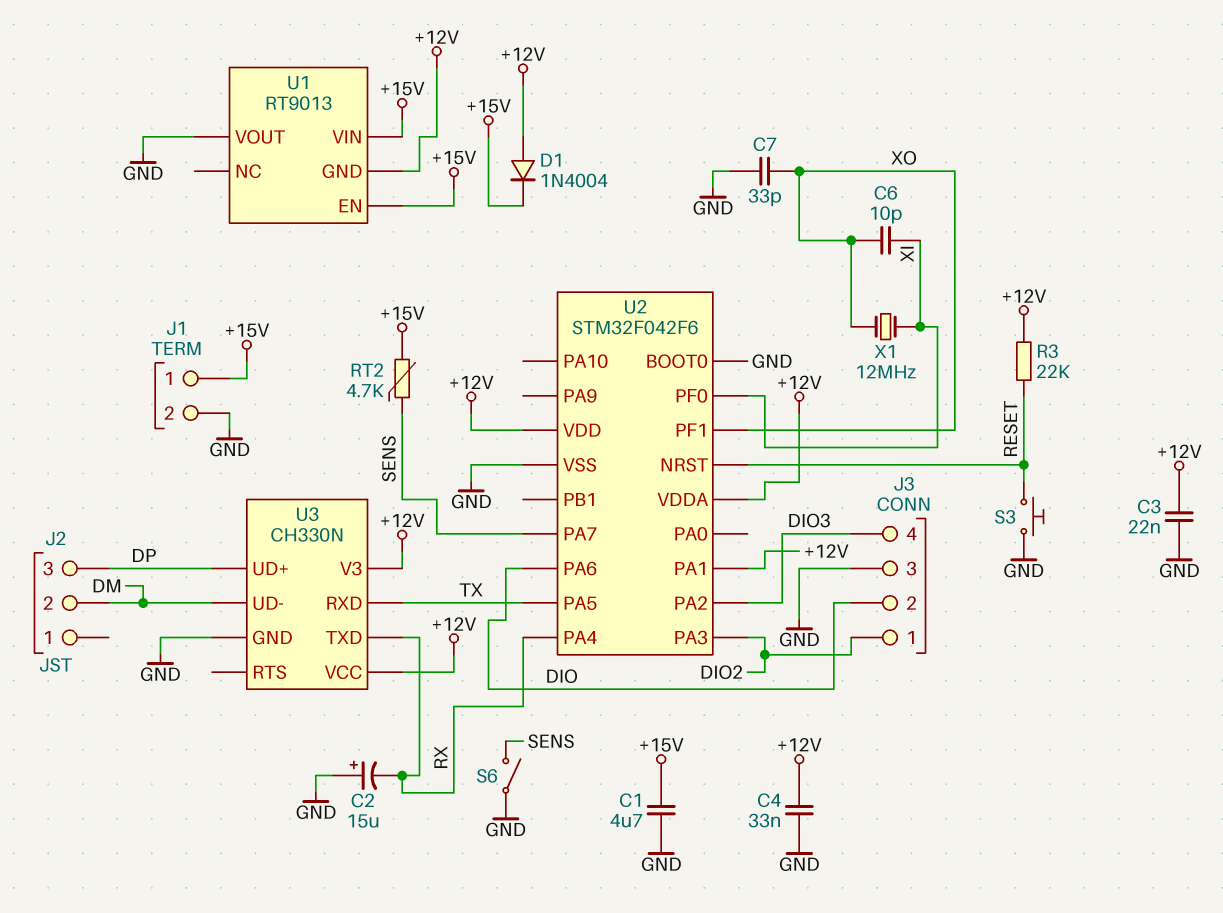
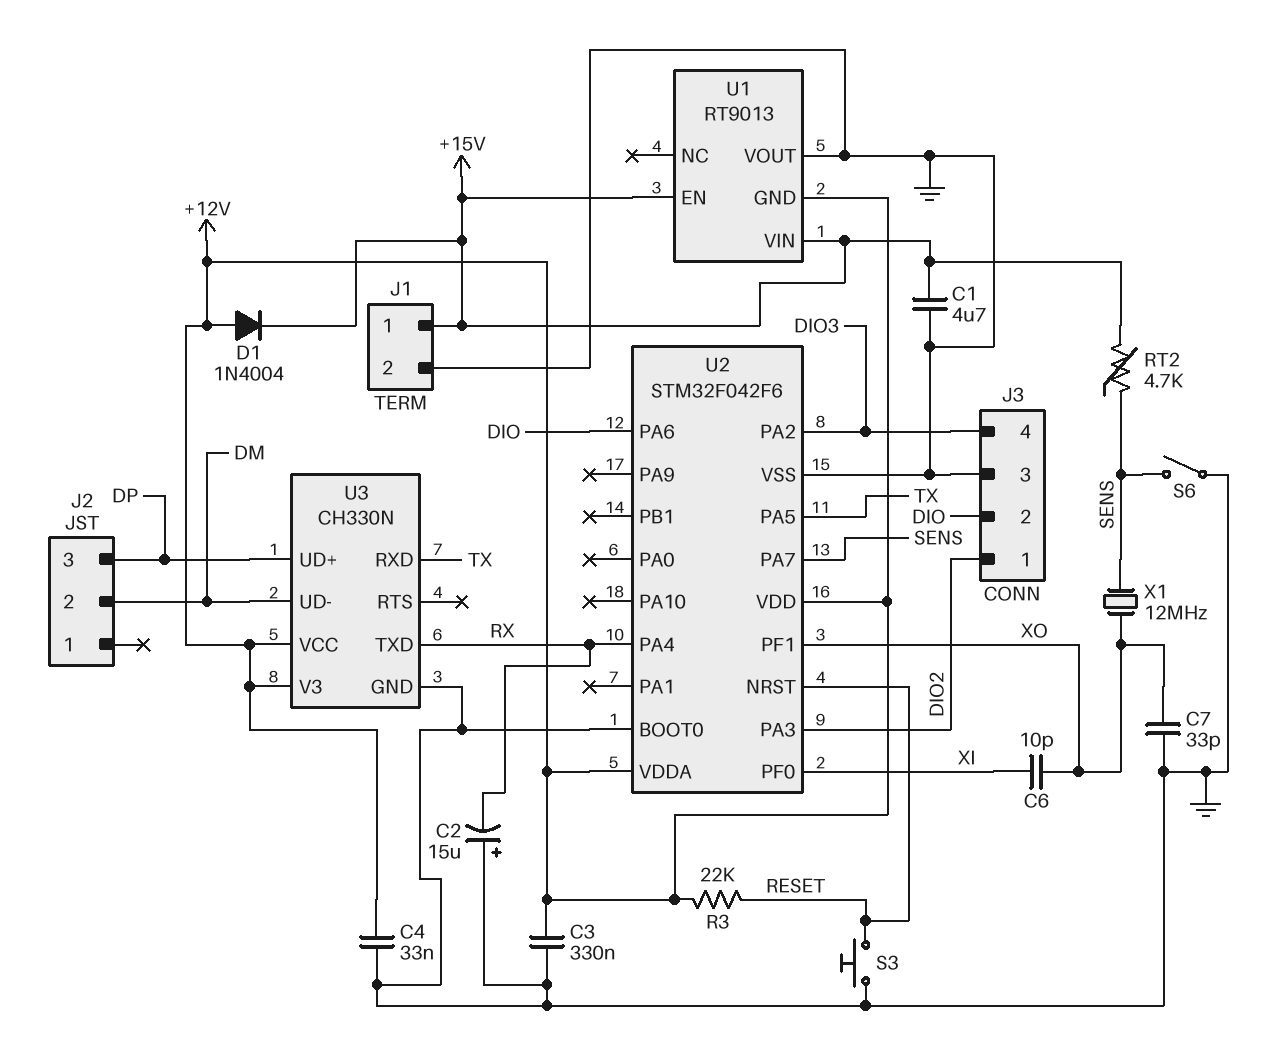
C3: 22nF (+12V, GND) -> 330nF (+12V, GND)
U2 pin PA1: +12V -> none
X1: 12MHz (XI, XO) -> 12MHz (SENS, XO)

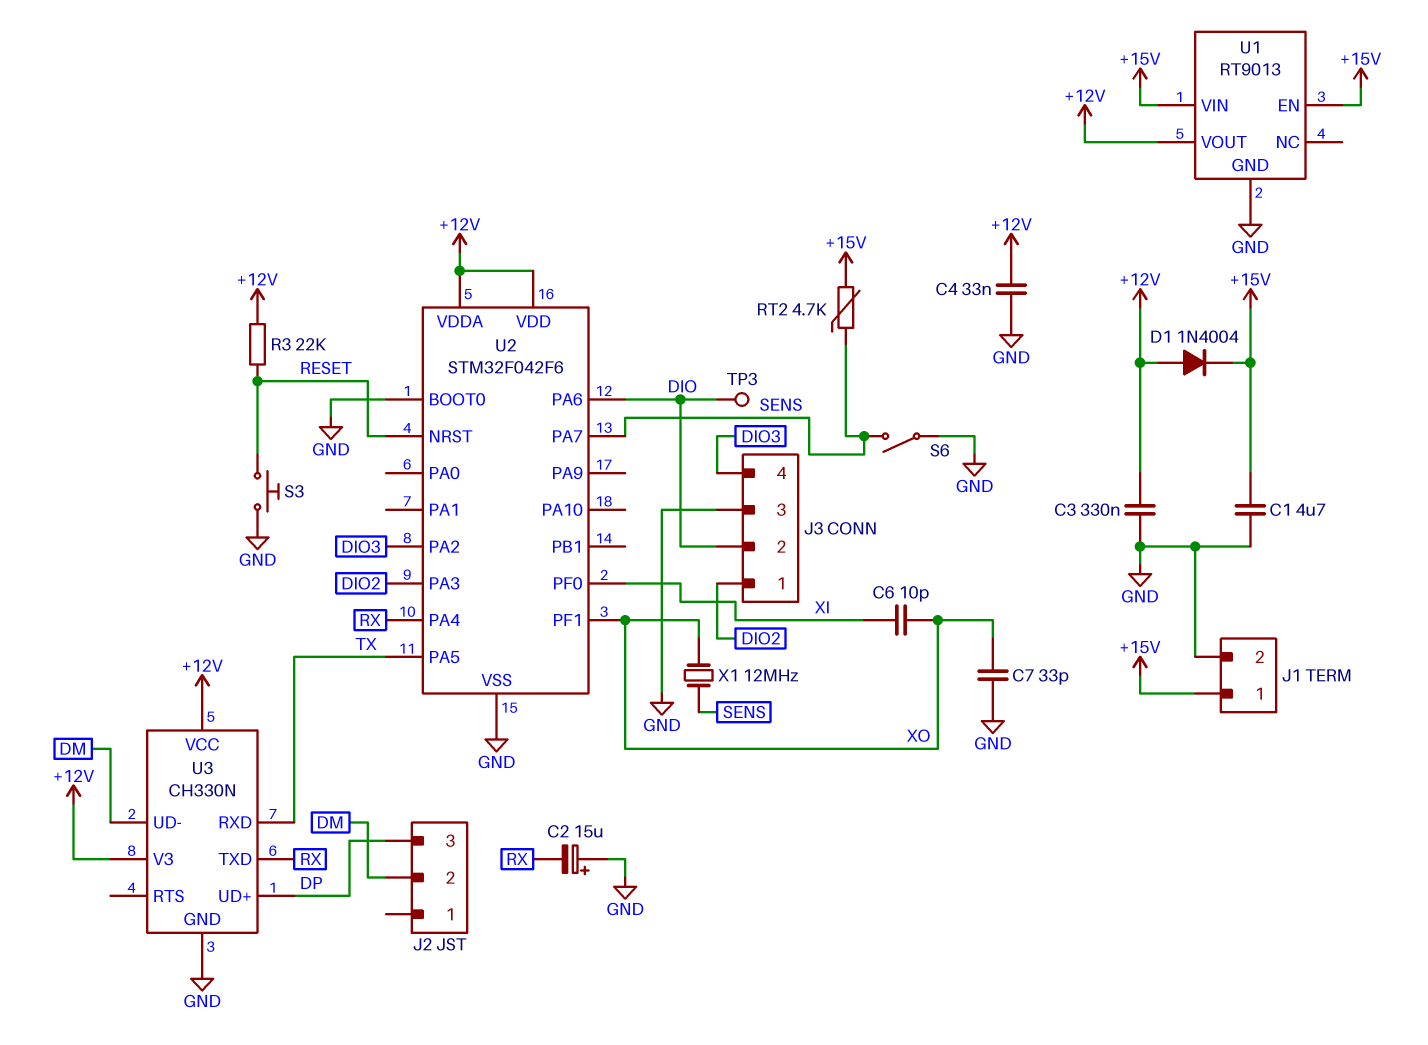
TP3: none -> test point (DIO)
U1 pin GND: +12V -> GND
U1 pin VOUT: GND -> +12V

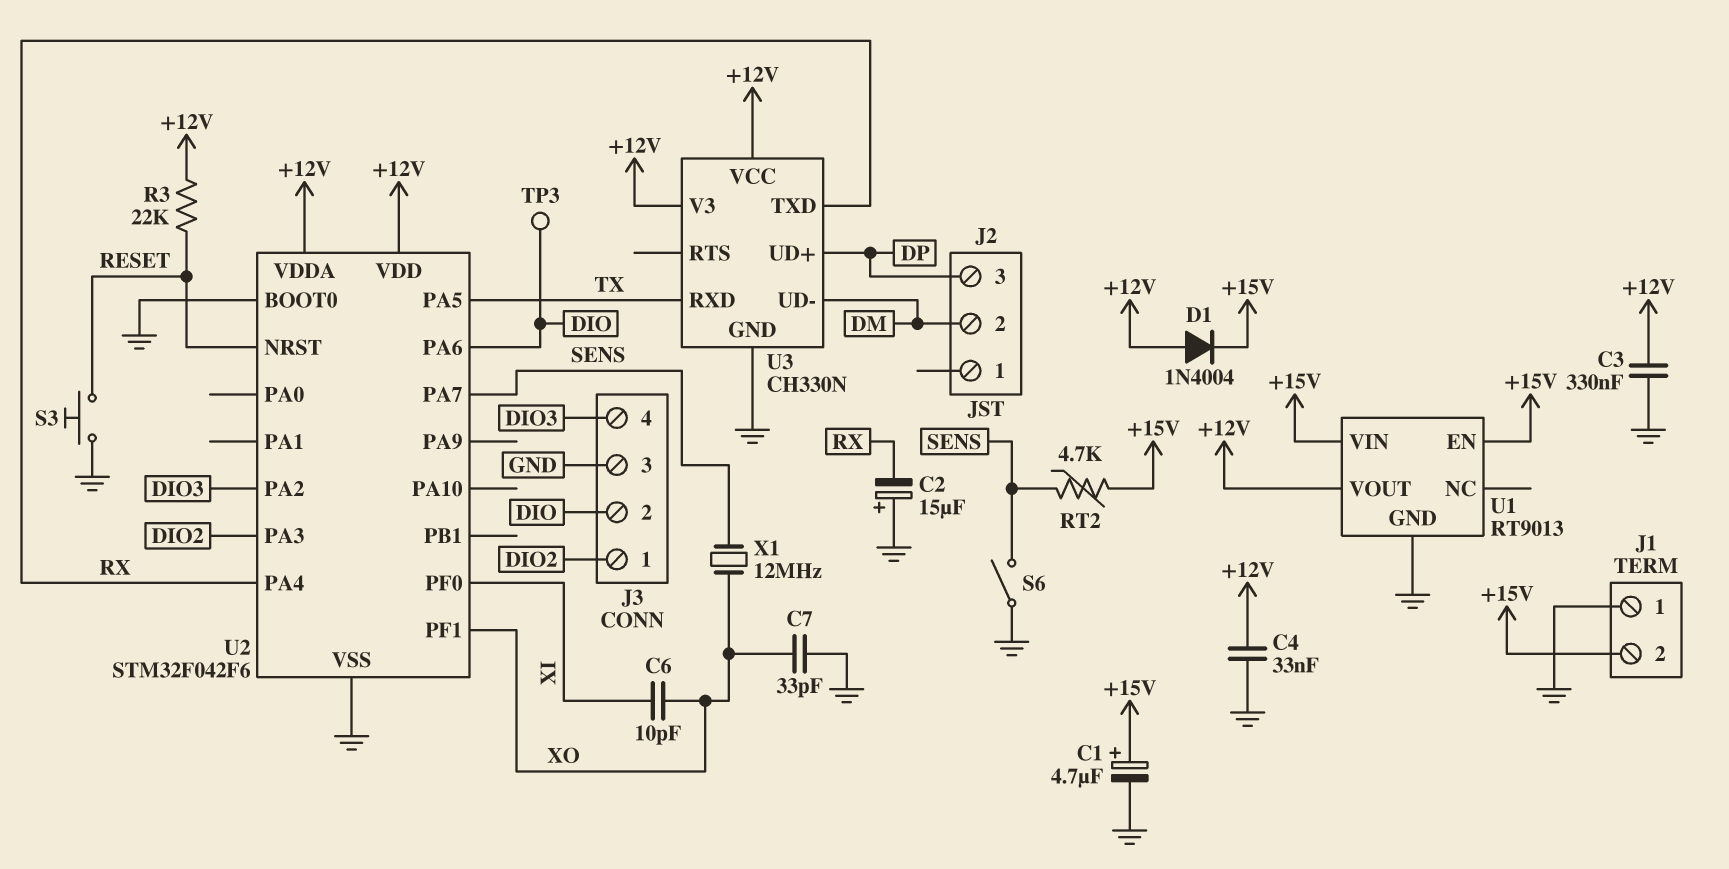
C1: 4.7uF (+15V, GND) -> 4.7uF (plus +15V, minus GND)
J1 pin 1: +15V -> GND
J1 pin 2: GND -> +15V

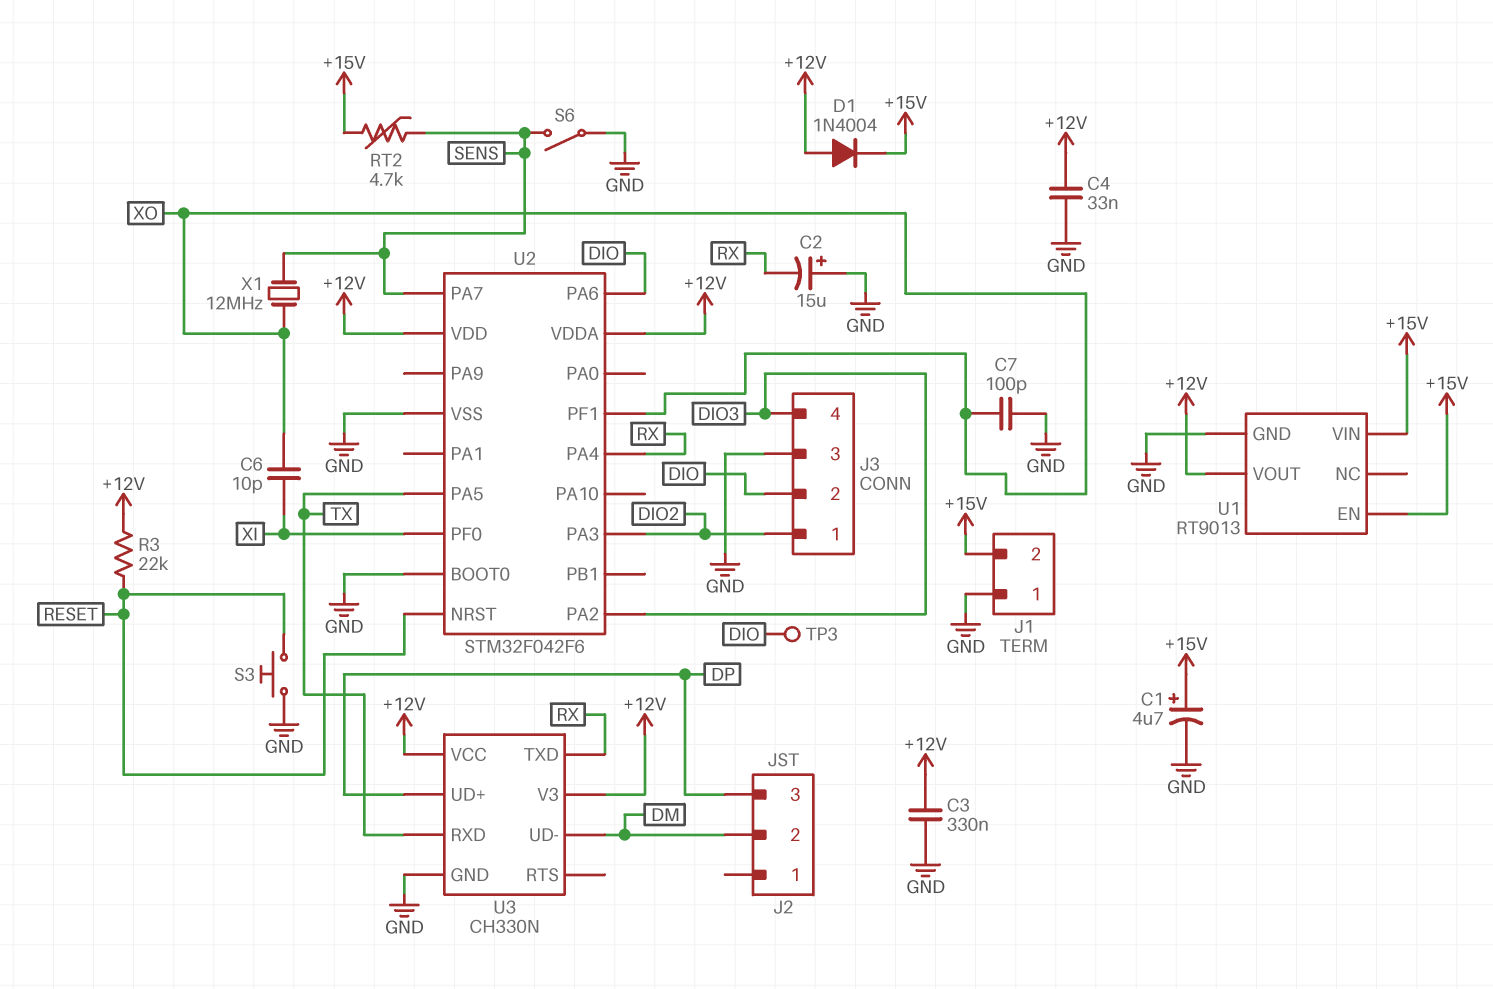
C7: 33pF (GND, XO) -> 100pF (GND, XO)

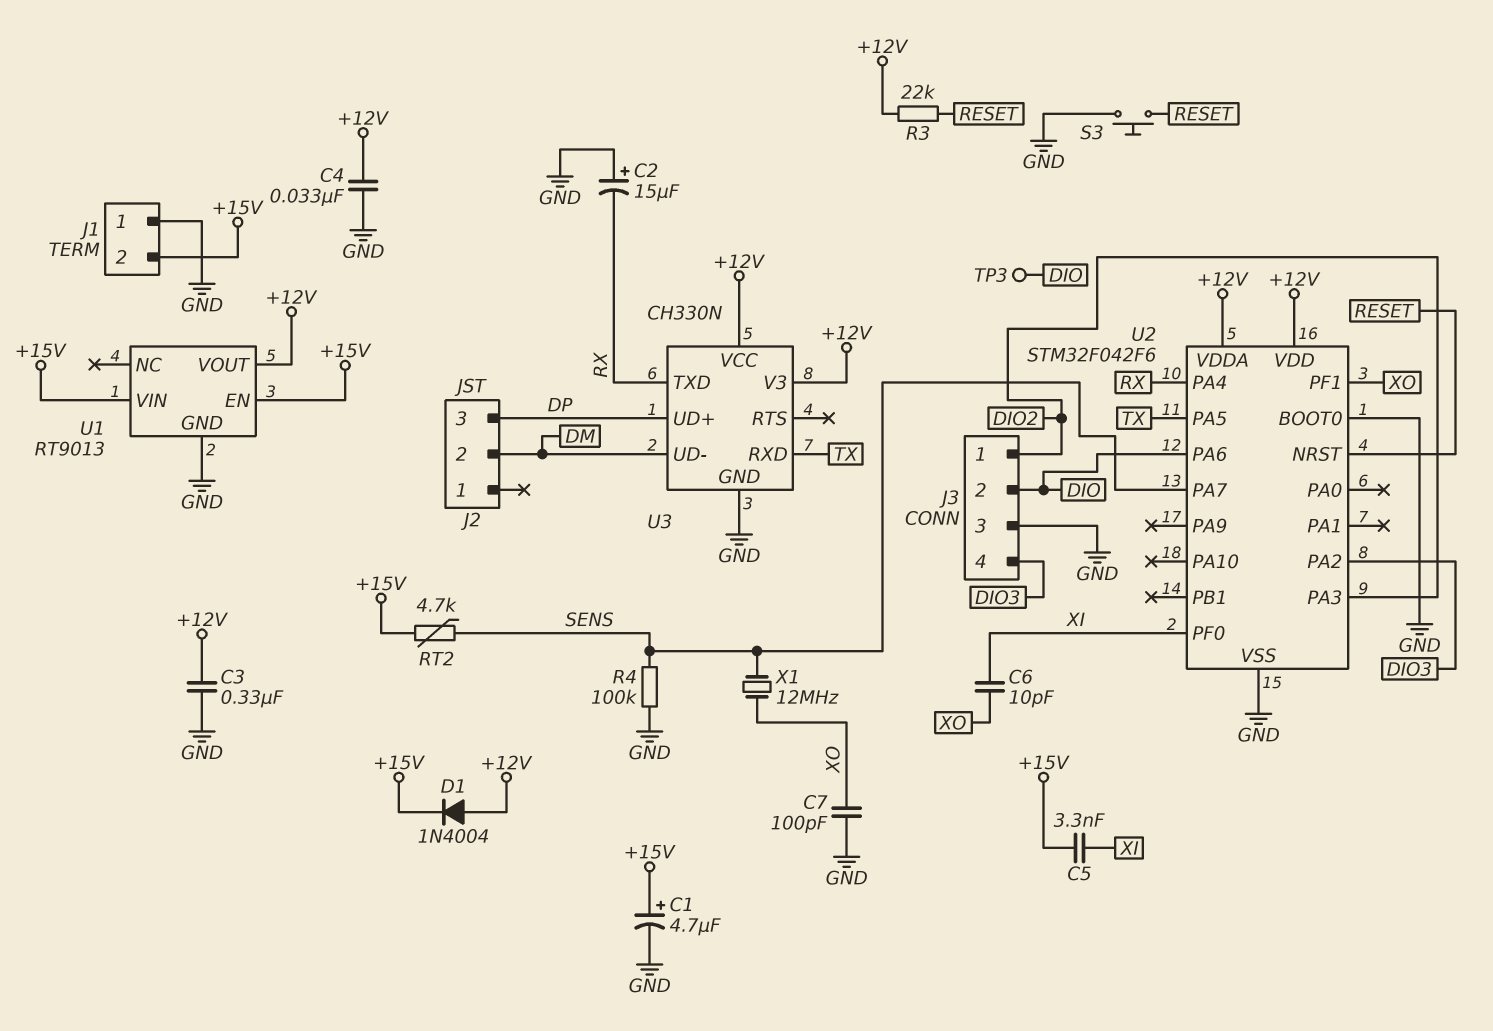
C5: none -> 3.3nF (+15V, XI)
R4: none -> 100k (GND, SENS)
S6: switch (GND, SENS) -> none

